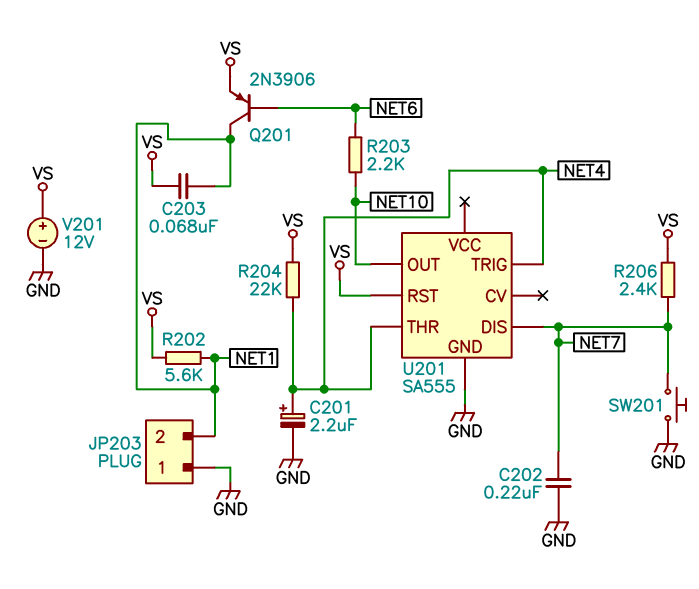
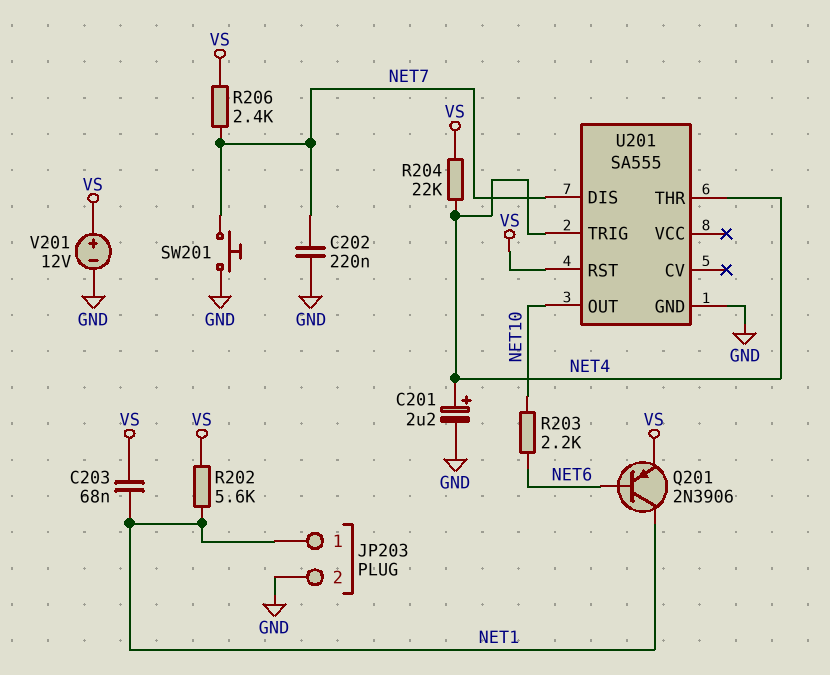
JP203 pin 1: GND -> NET1
JP203 pin 2: NET1 -> GND

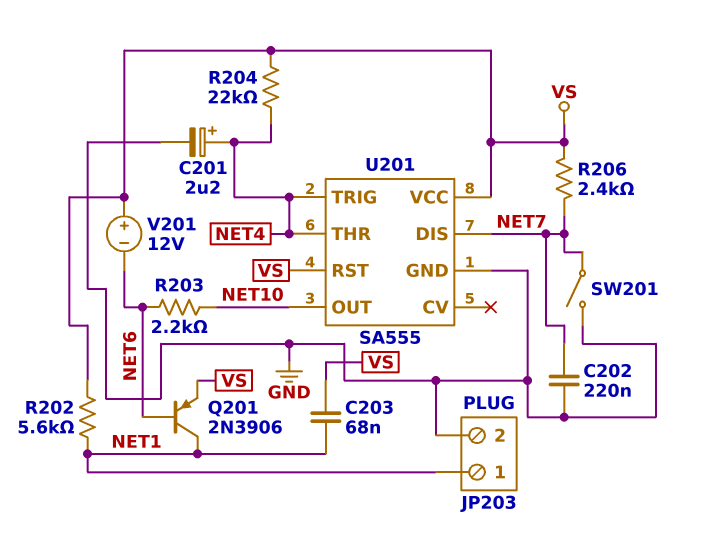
SW201: button (GND, NET7) -> switch (GND, NET7)
U201 pin VCC: none -> VS
V201: 12V (plus VS, minus GND) -> 12V (plus VS, minus NET6)

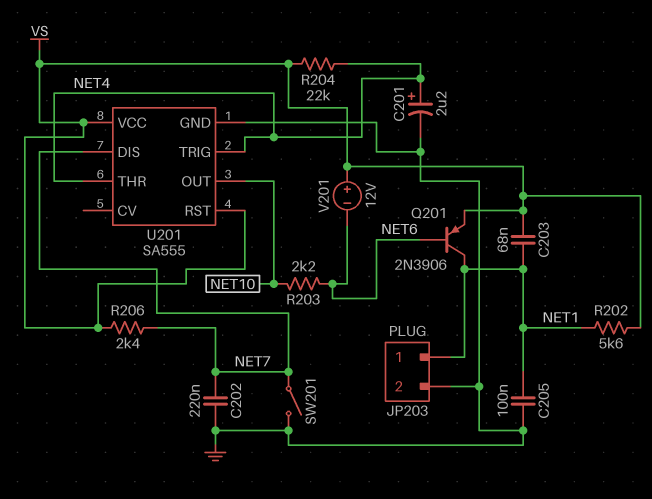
C205: none -> 100nF (GND, NET1)

